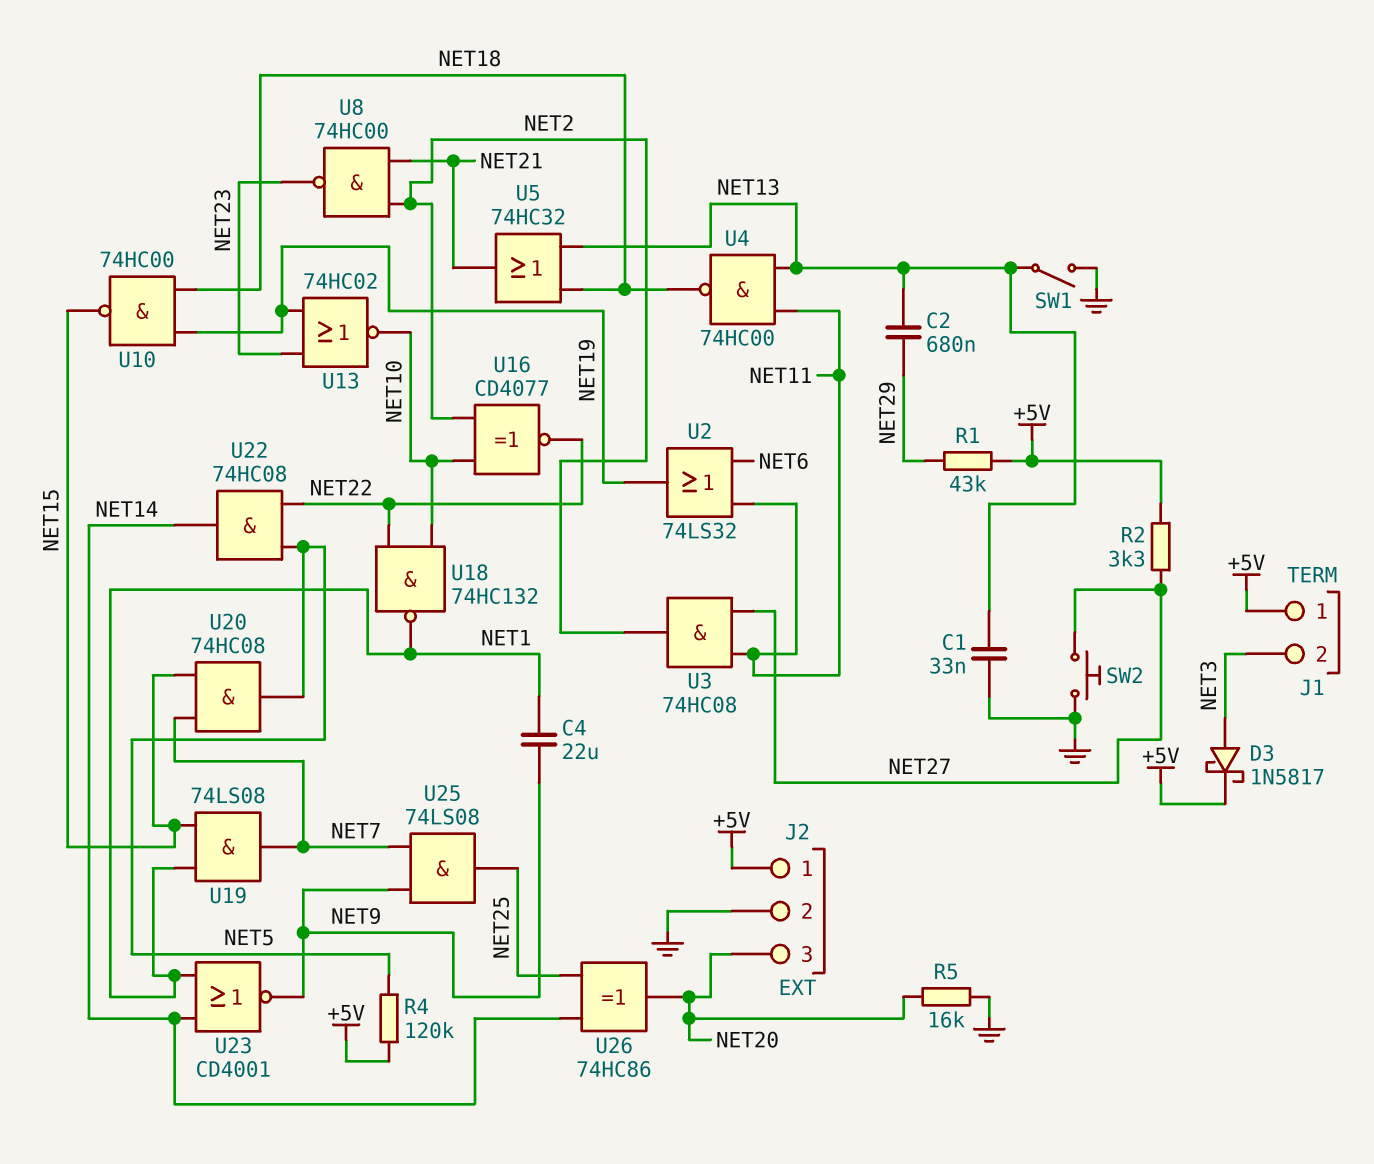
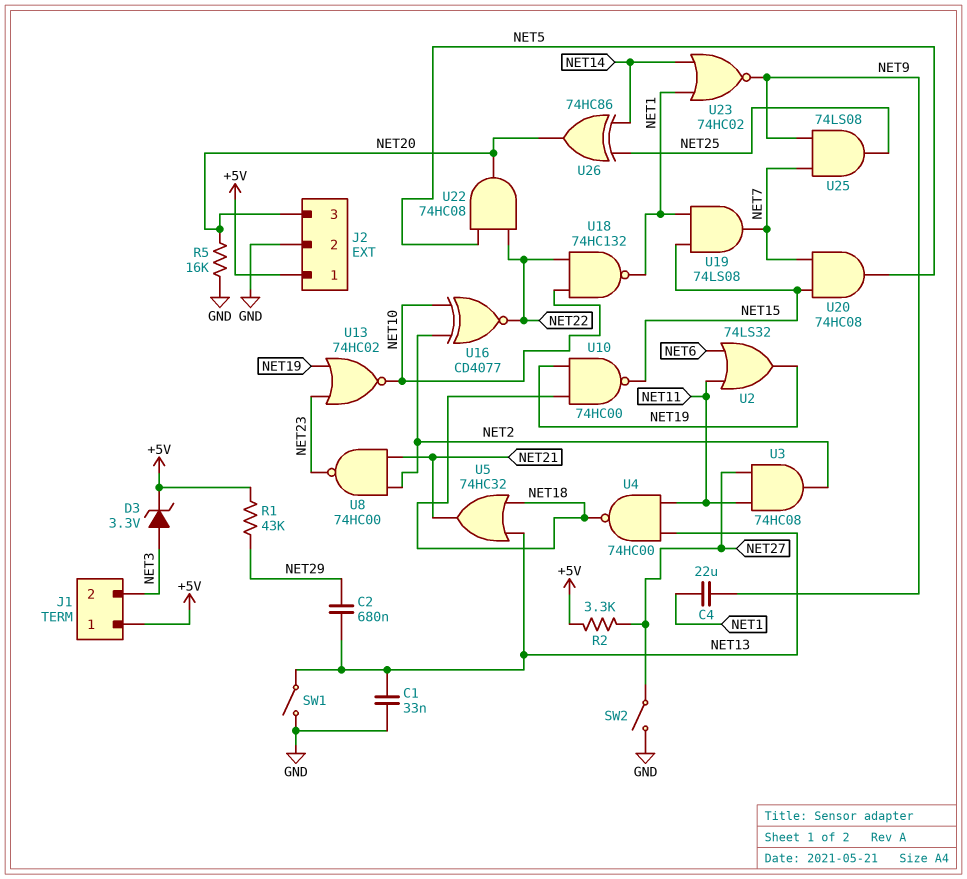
D3: schottky 1N5817 (A NET3, K +5V) -> zener 3.3V (A NET3, K +5V)
R4: 120k (+5V, NET5) -> none
SW2: button (GND, NET27) -> switch (GND, NET27)
U22: AND 74HC08 (in NET5, in NET22, out NET14) -> AND 74HC08 (in NET5, in NET22, out NET20)
U23: NOR CD4001 (in NET1, in NET14, out NET9) -> NOR 74HC02 (in NET1, in NET14, out NET9)

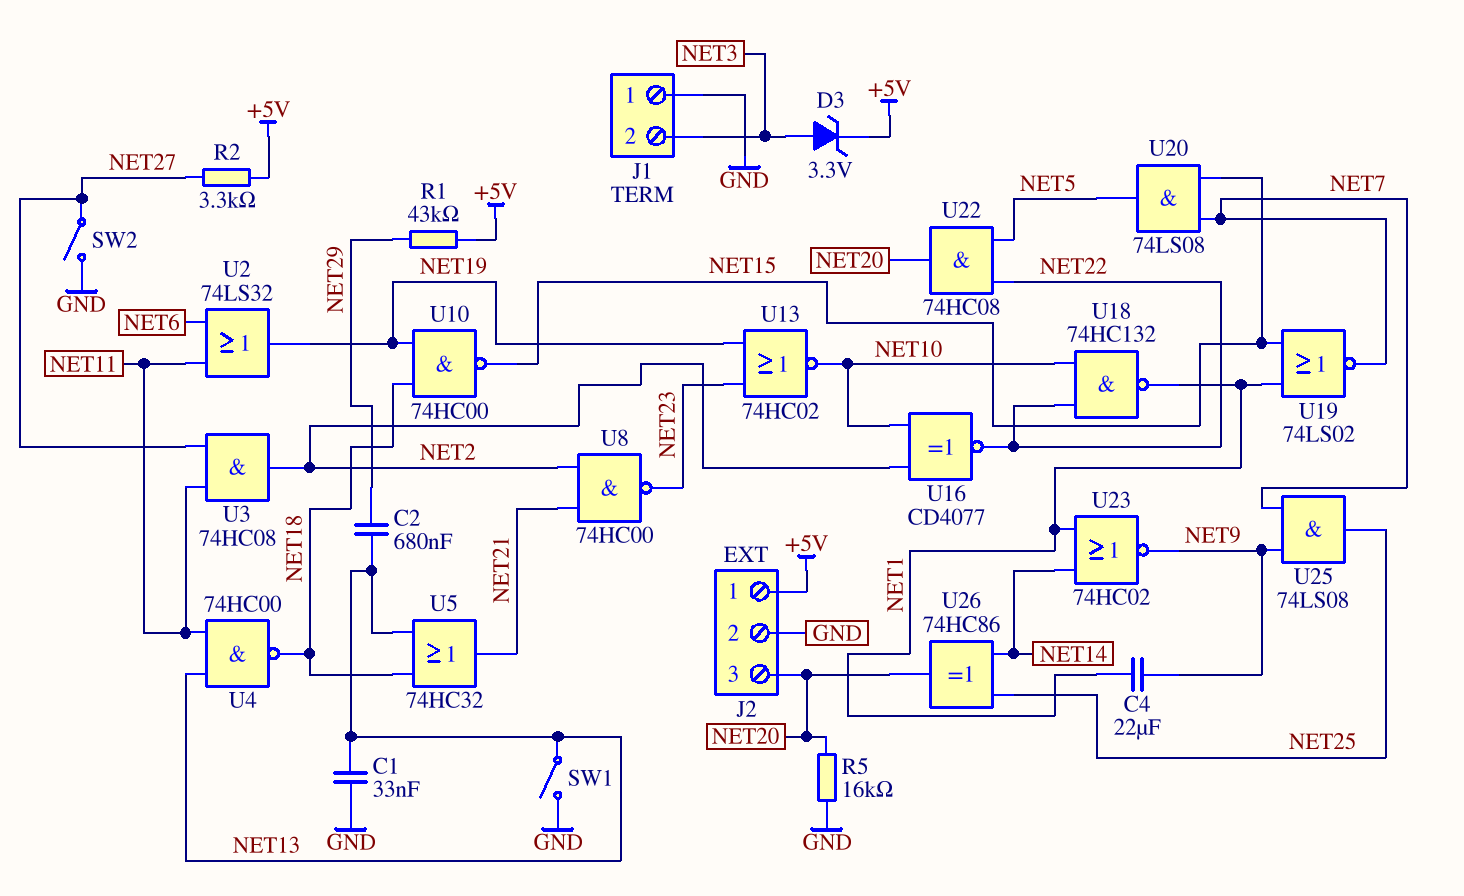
J1 pin 1: +5V -> GND
U19: AND 74LS08 (in NET1, in NET15, out NET7) -> NOR 74LS02 (in NET1, in NET15, out NET7)
U20: AND 74HC08 (in NET7, in NET15, out NET5) -> AND 74LS08 (in NET7, in NET15, out NET5)

